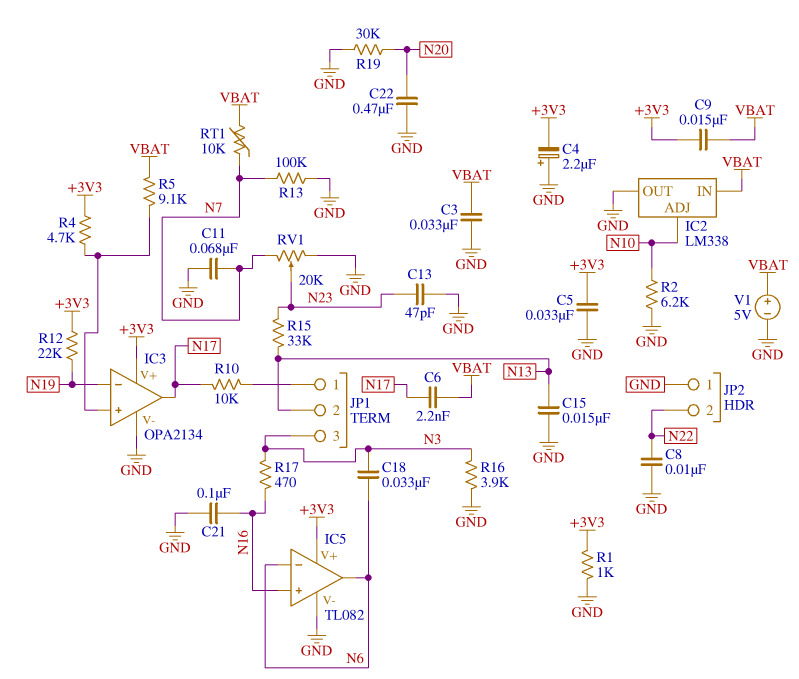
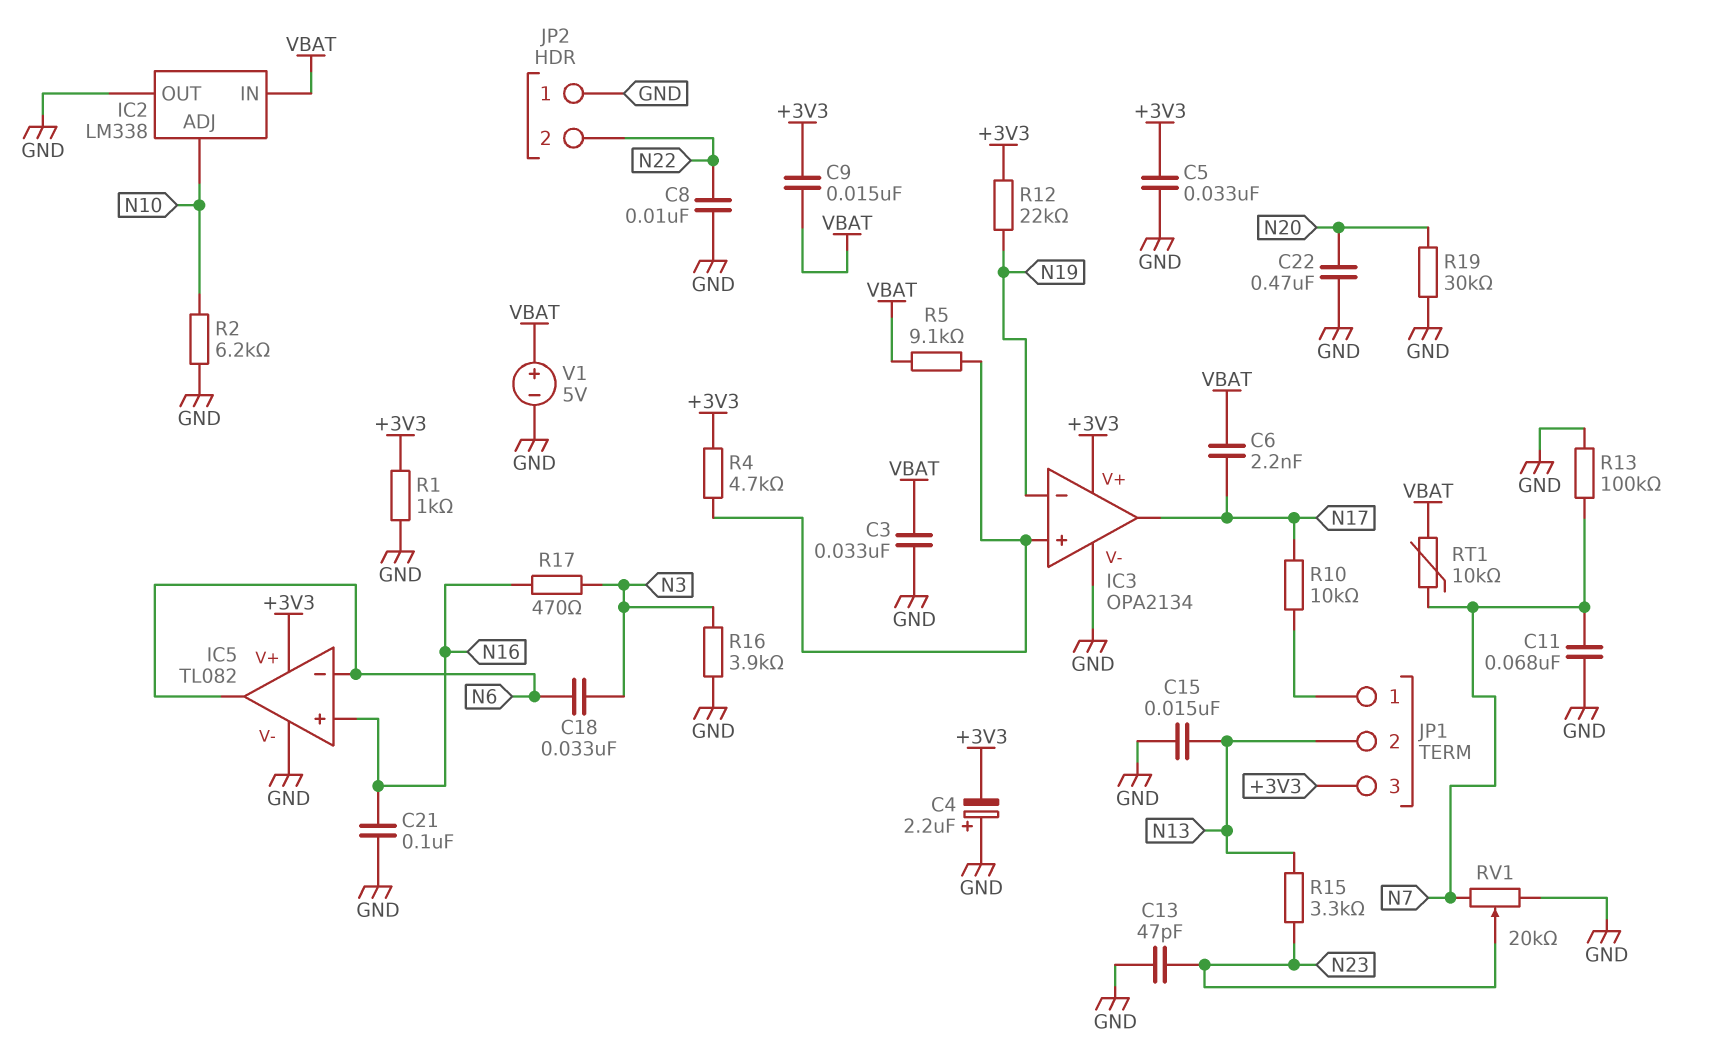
JP1 pin 3: N3 -> +3V3
R15: 33k (N13, N23) -> 3.3k (N13, N23)

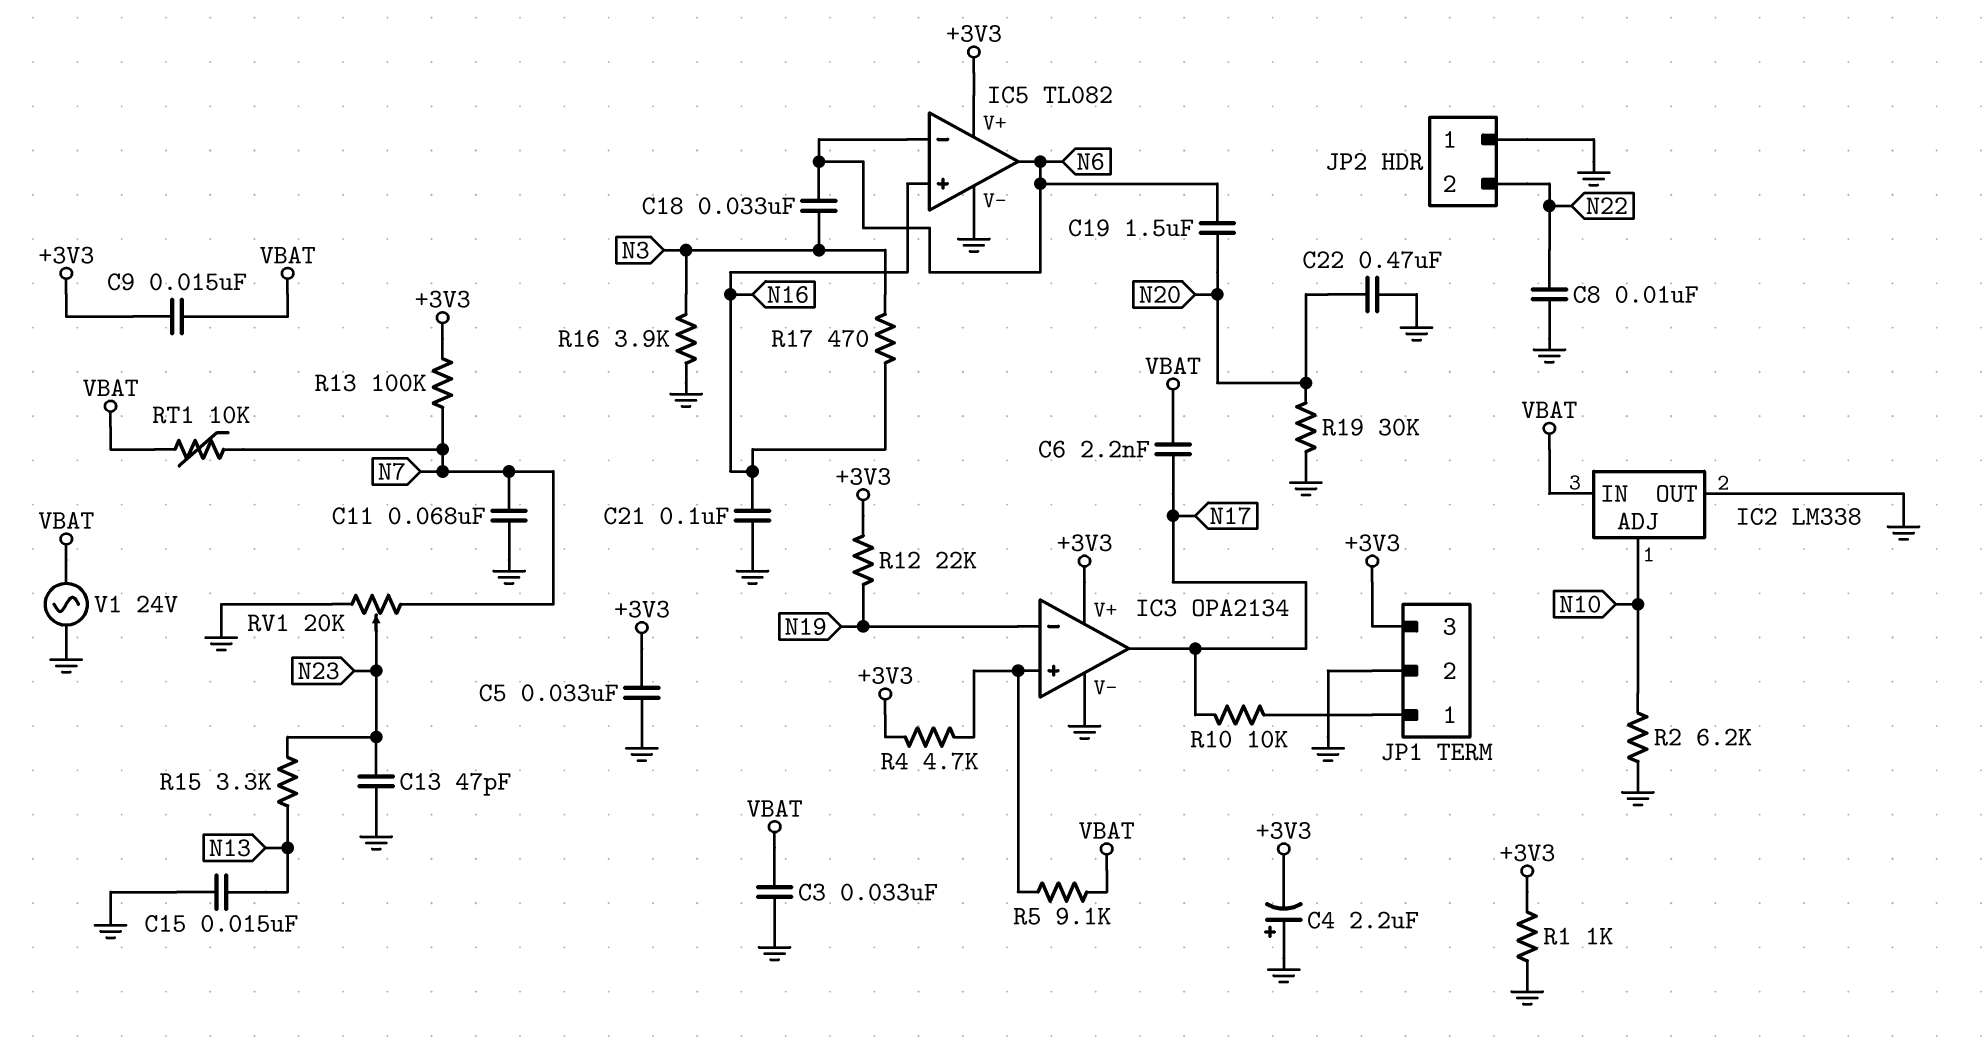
C19: none -> 1.5uF (N6, N20)
JP1 pin 2: N13 -> GND
R13: 100k (GND, N7) -> 100k (+3V3, N7)
V1: 5V (plus VBAT, minus GND) -> AC 24V (GND, VBAT)

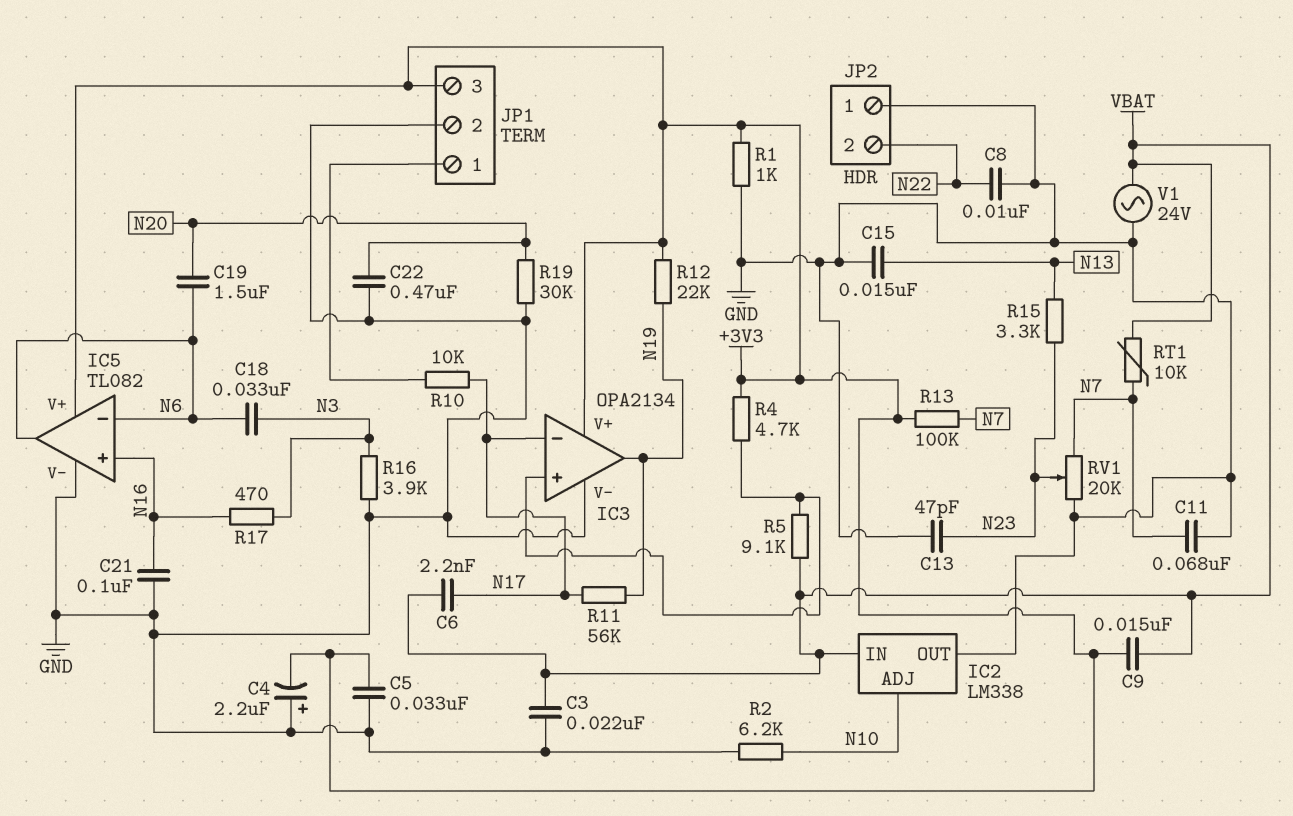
C3: 33nF (GND, VBAT) -> 22nF (GND, VBAT)
IC3 pin in-: N19 -> N17
IC3 pin out: N17 -> N19
R11: none -> 56k (N17, N19)

